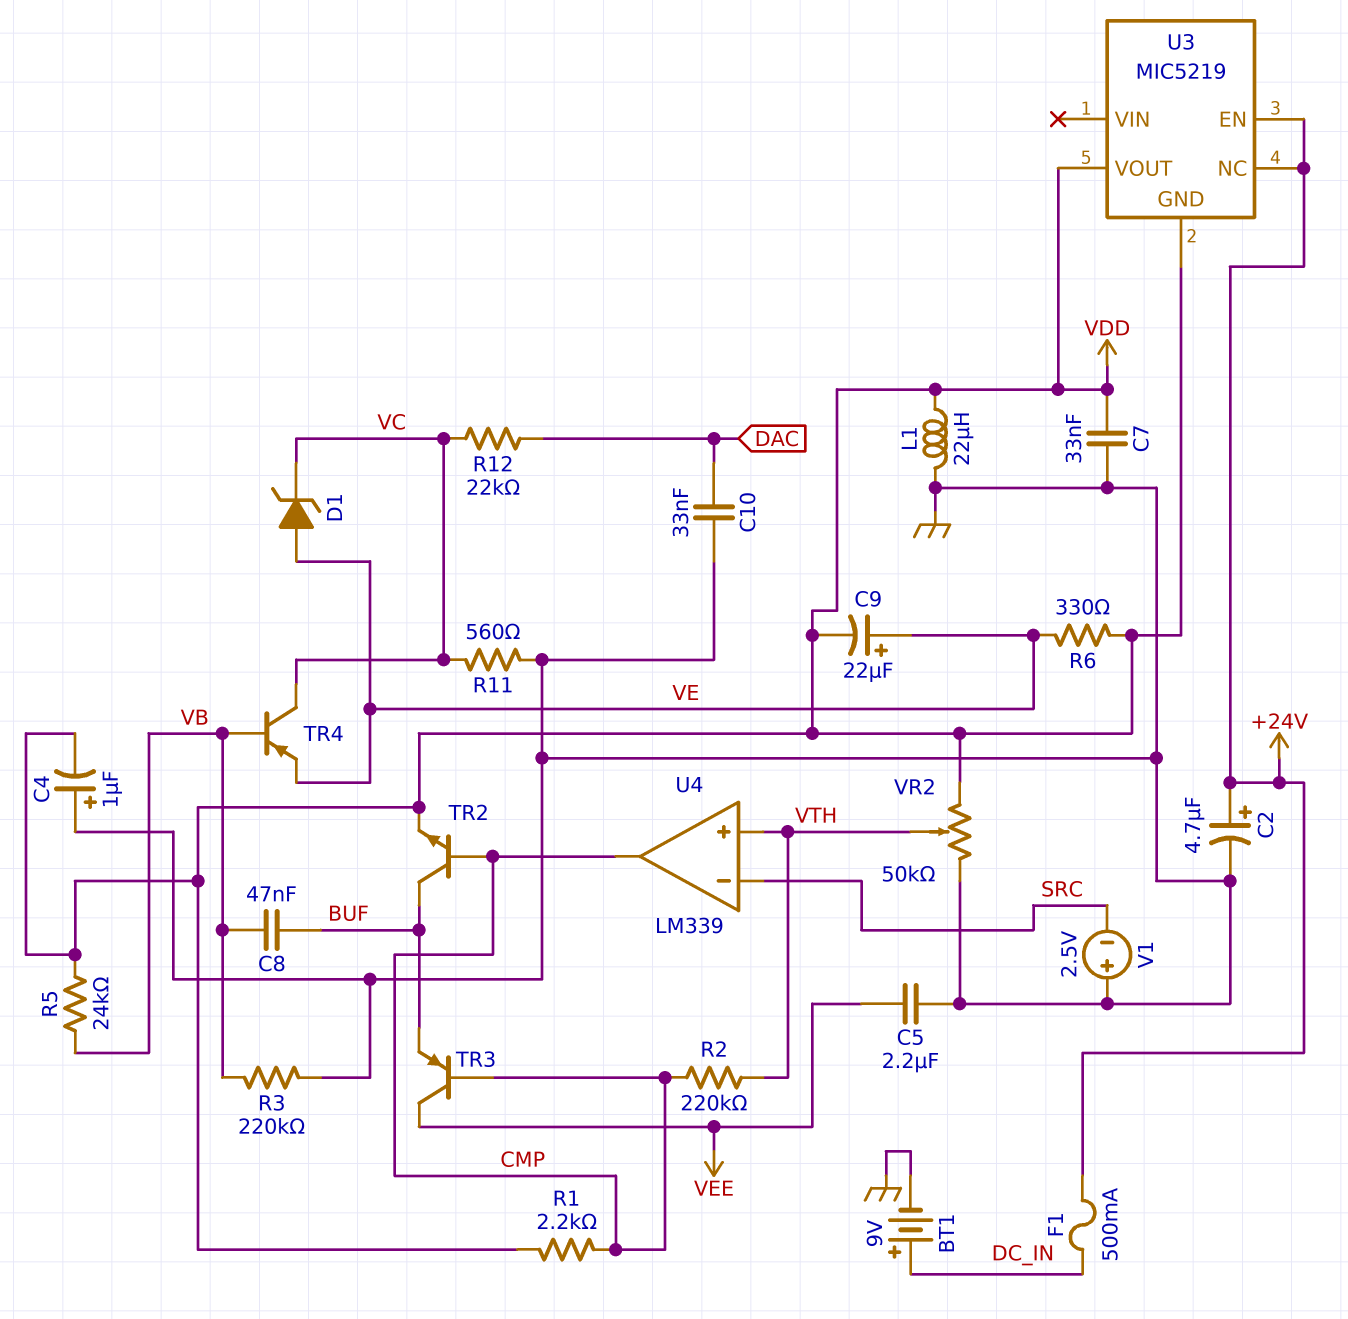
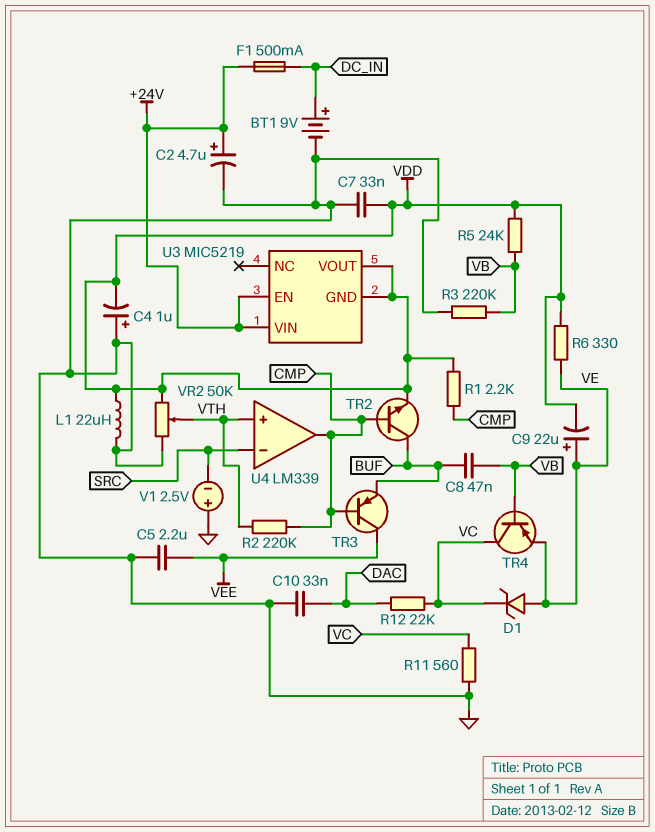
U3 pin NC: +24V -> none
U3 pin VIN: none -> +24V

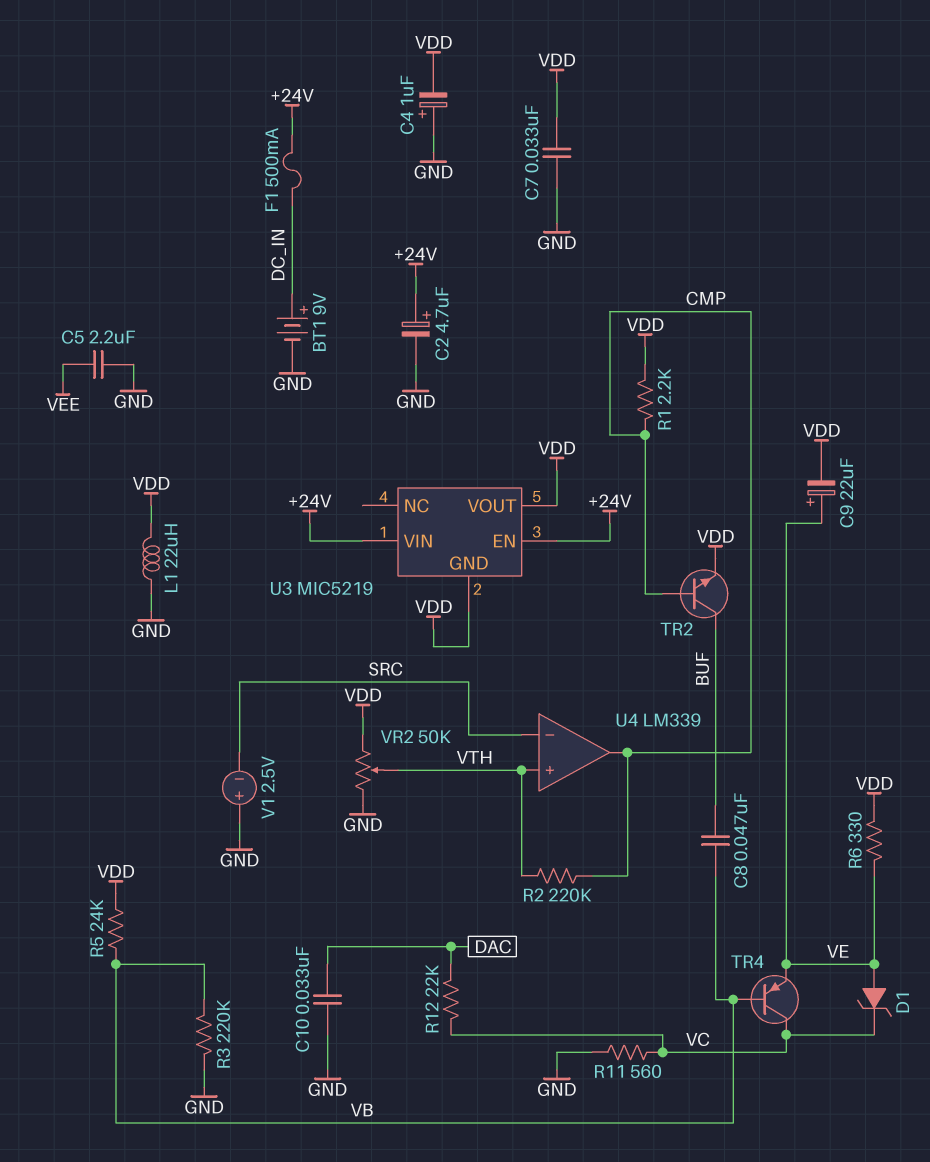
TR3: PNP (B CMP, C VEE, E BUF) -> none

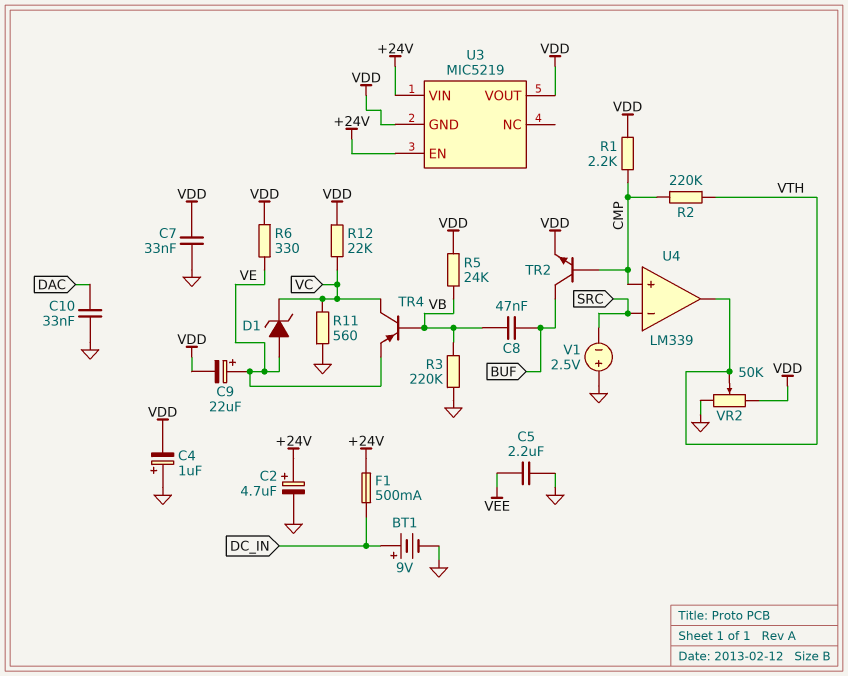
L1: 22uH (GND, VDD) -> none
R12: 22k (DAC, VC) -> 22k (VC, VDD)
U4 pin in+: VTH -> CMP
U4 pin out: CMP -> VTH

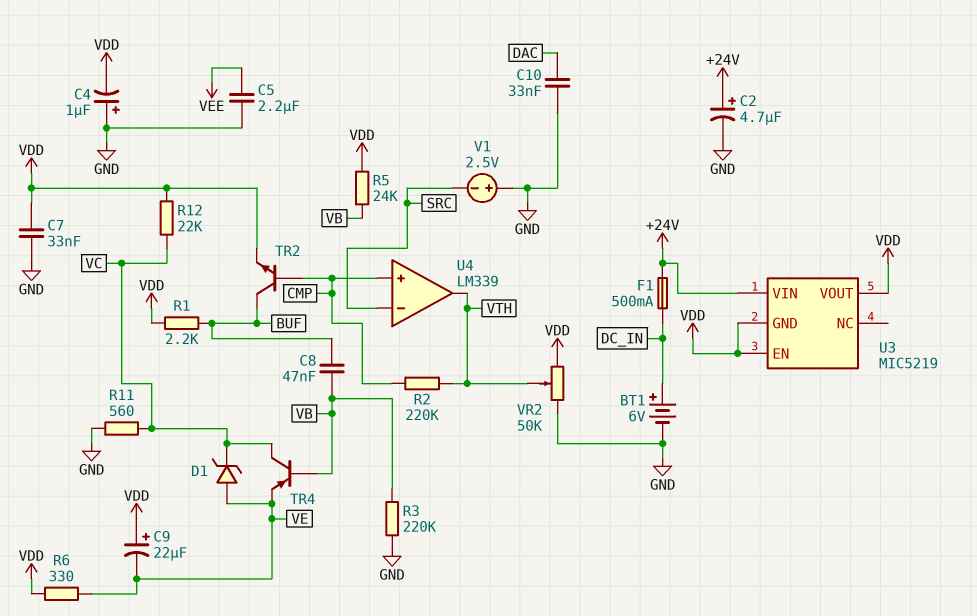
BT1: 9V (plus DC_IN, minus GND) -> 6V (plus DC_IN, minus GND)
C9: 22uF (plus VE, minus VDD) -> 22uF (plus VDD, minus VE)
R1: 2.2k (CMP, VDD) -> 2.2k (BUF, VDD)
U3 pin EN: +24V -> VDD

